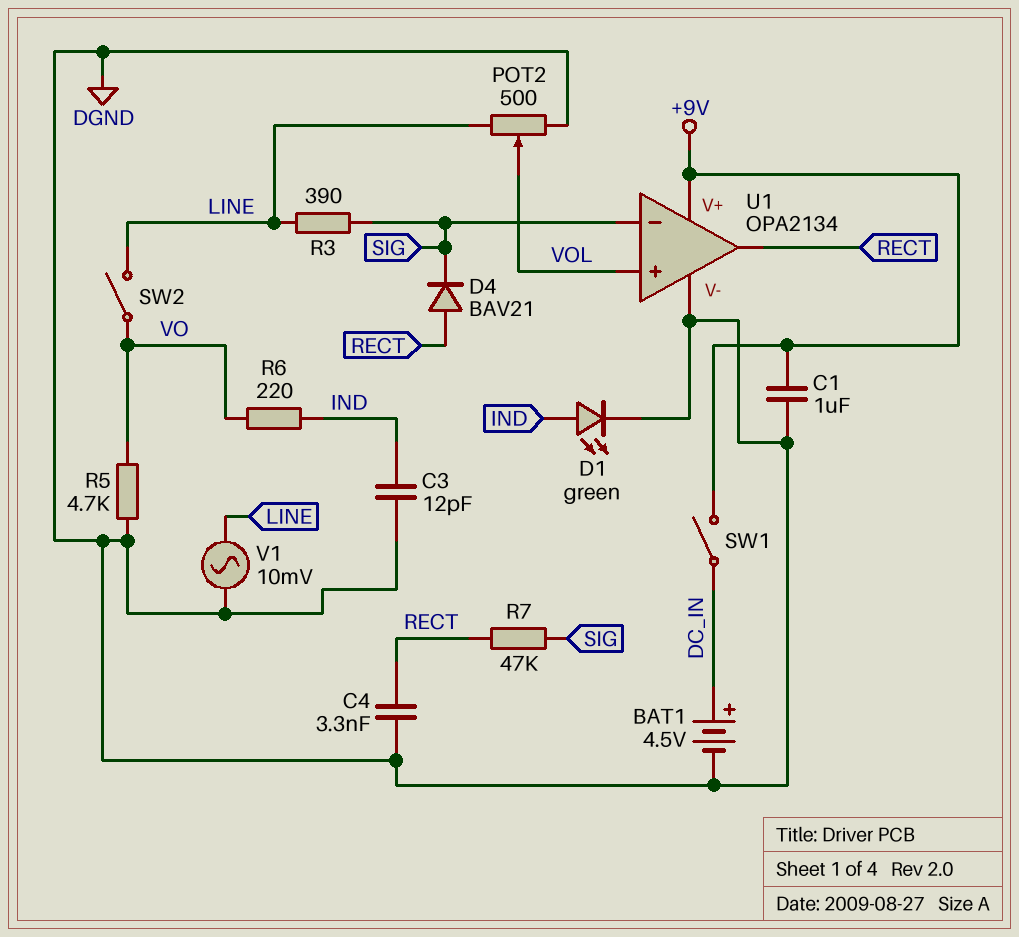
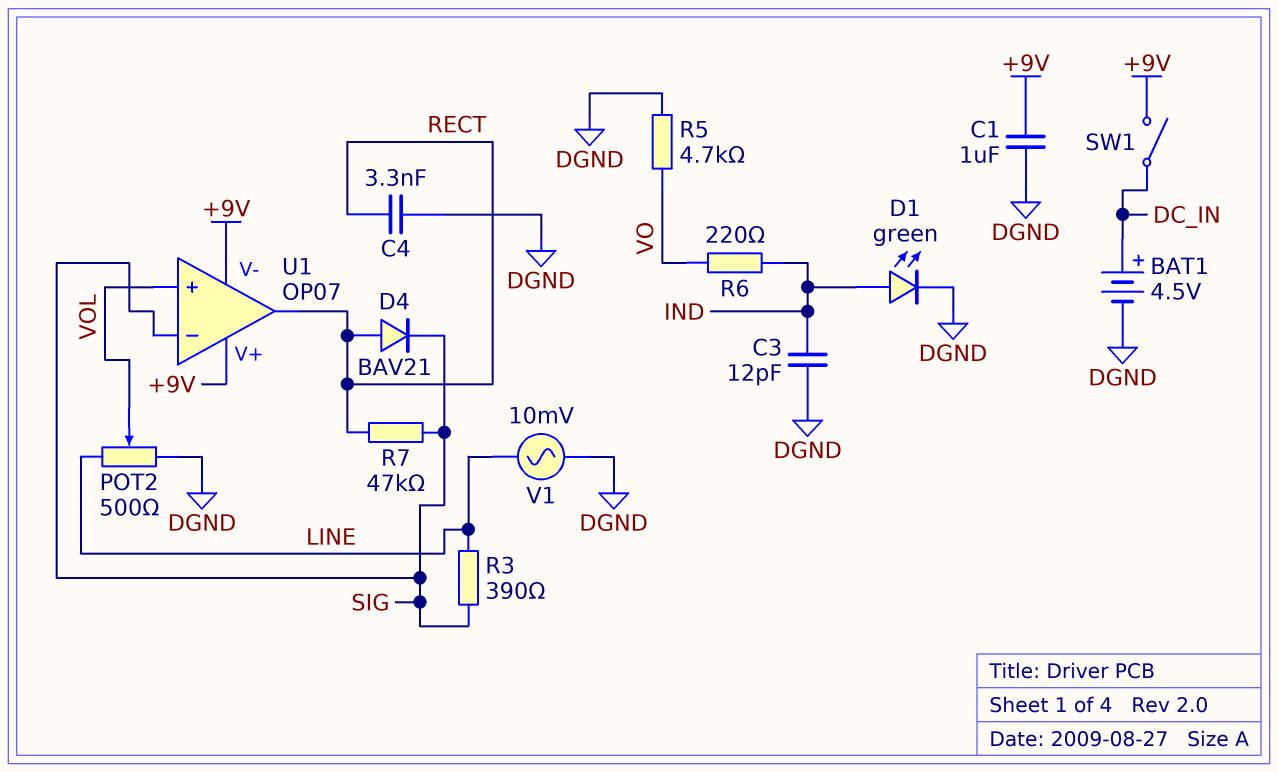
SW2: switch (LINE, VO) -> none
U1: OPA2134 -> OP07
U1 pin V-: DGND -> +9V

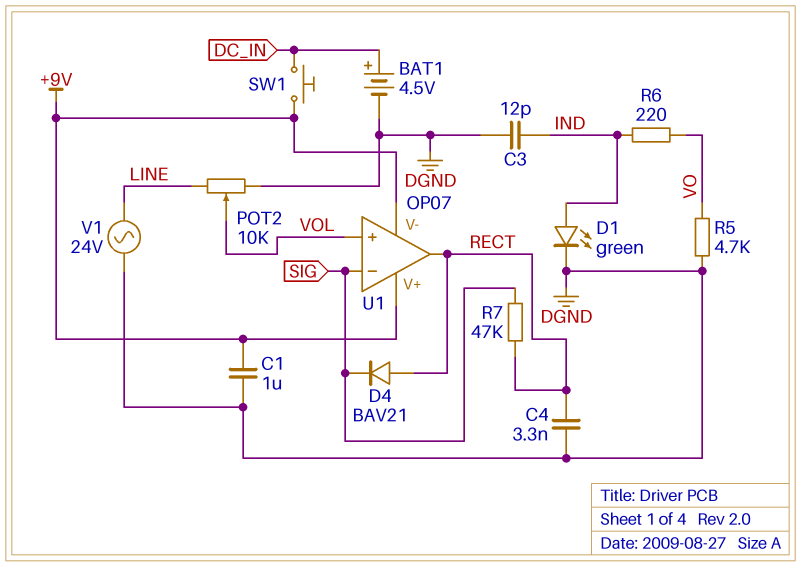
POT2: 500 (DGND, LINE, wiper VOL) -> 10k (DGND, LINE, wiper VOL)
R3: 390 (LINE, SIG) -> none
SW1: switch (+9V, DC_IN) -> button (+9V, DC_IN)
V1: AC 10mV (DGND, LINE) -> AC 24V (DGND, LINE)

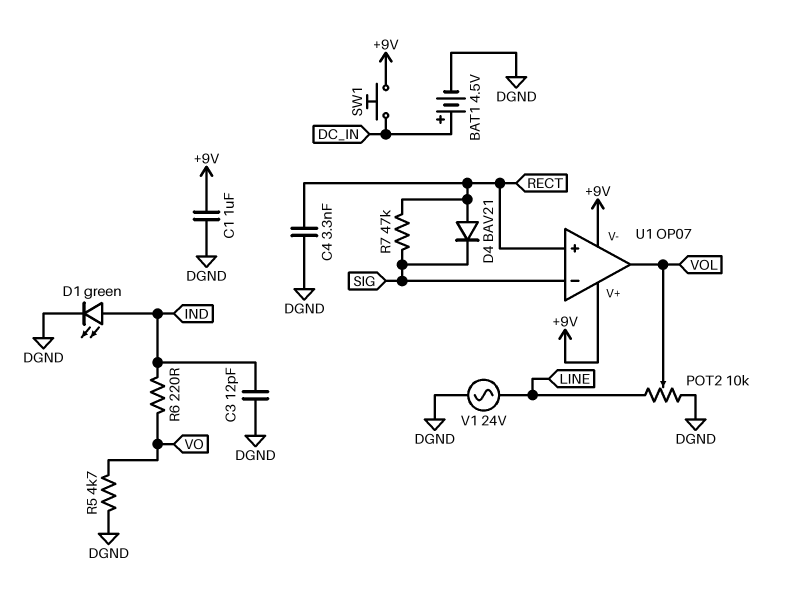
U1 pin in+: VOL -> RECT
U1 pin out: RECT -> VOL

